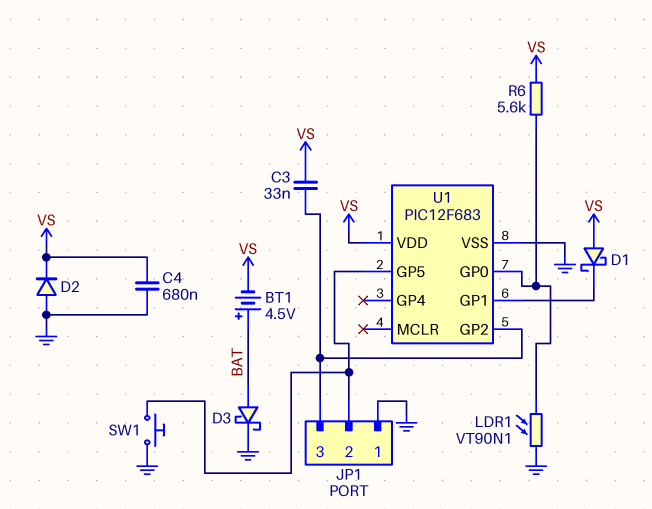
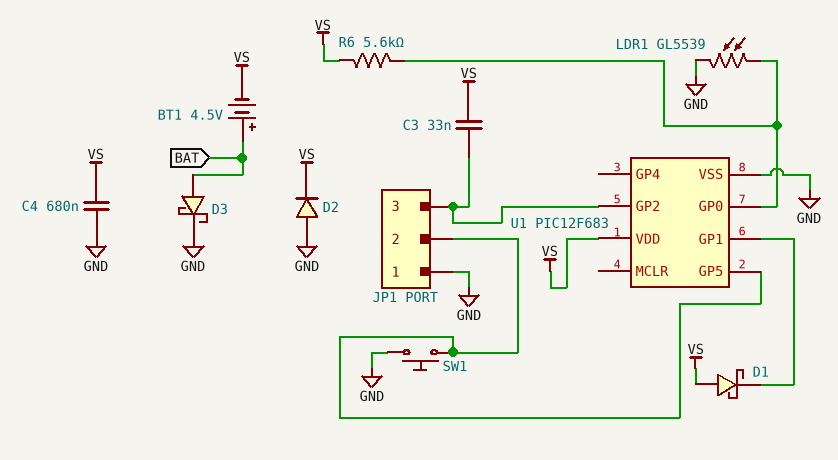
LDR1: VT90N1 (GND, U1/GP0) -> GL5539 (GND, U1/GP0)

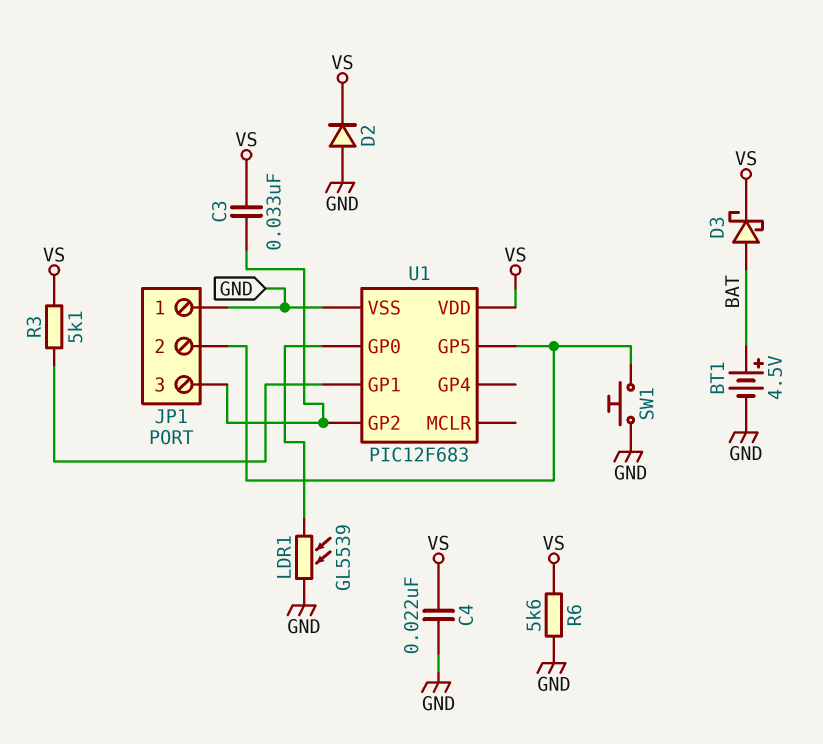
BT1: 4.5V (plus BAT, minus VS) -> 4.5V (plus BAT, minus GND)
C4: 680nF (GND, VS) -> 22nF (GND, VS)
D1: schottky (A VS, K U1/GP1) -> none
D3: schottky (A BAT, K GND) -> schottky (A BAT, K VS)
R3: none -> 5.1k (U1/GP1, VS)
R6: 5.6k (U1/GP0, VS) -> 5.6k (GND, VS)

